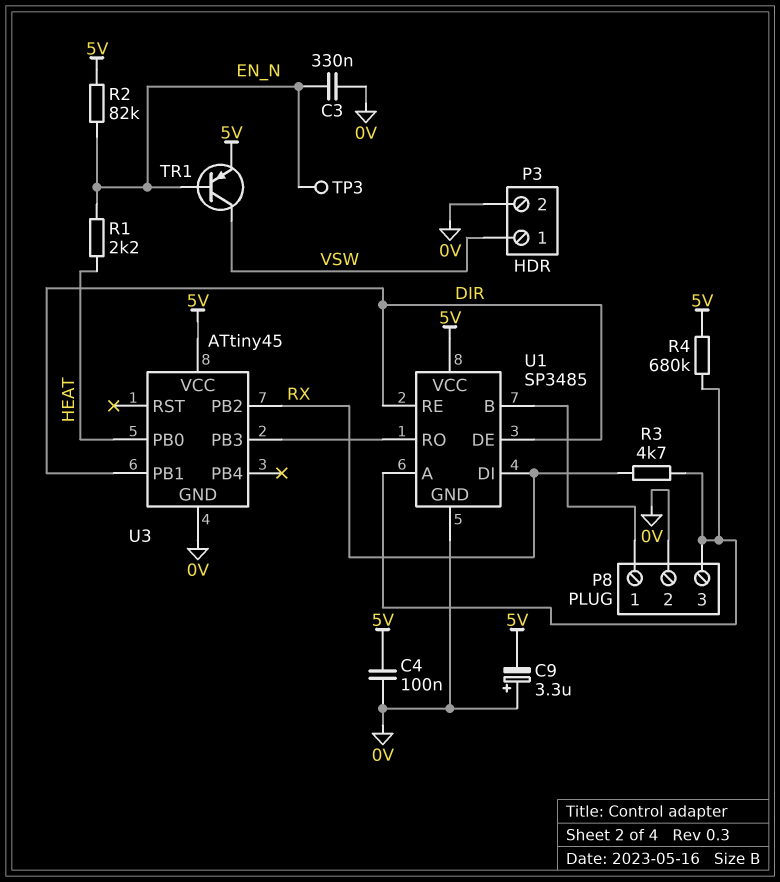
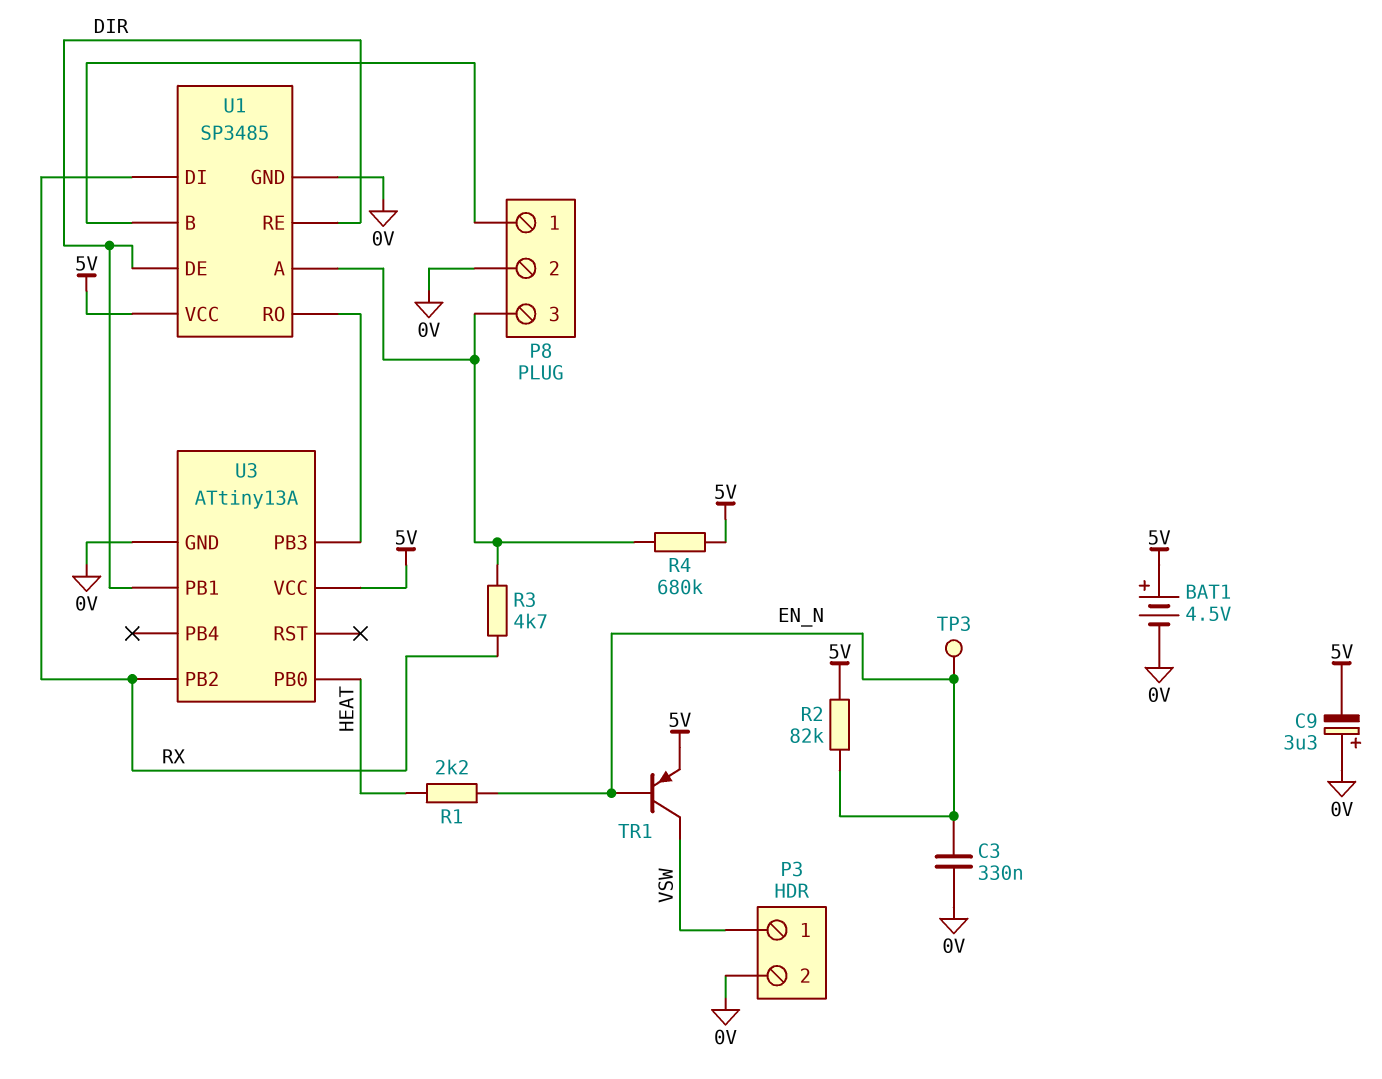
BAT1: none -> 4.5V (plus 5V, minus 0V)
C4: 100nF (0V, 5V) -> none
U3: ATtiny45 -> ATtiny13A

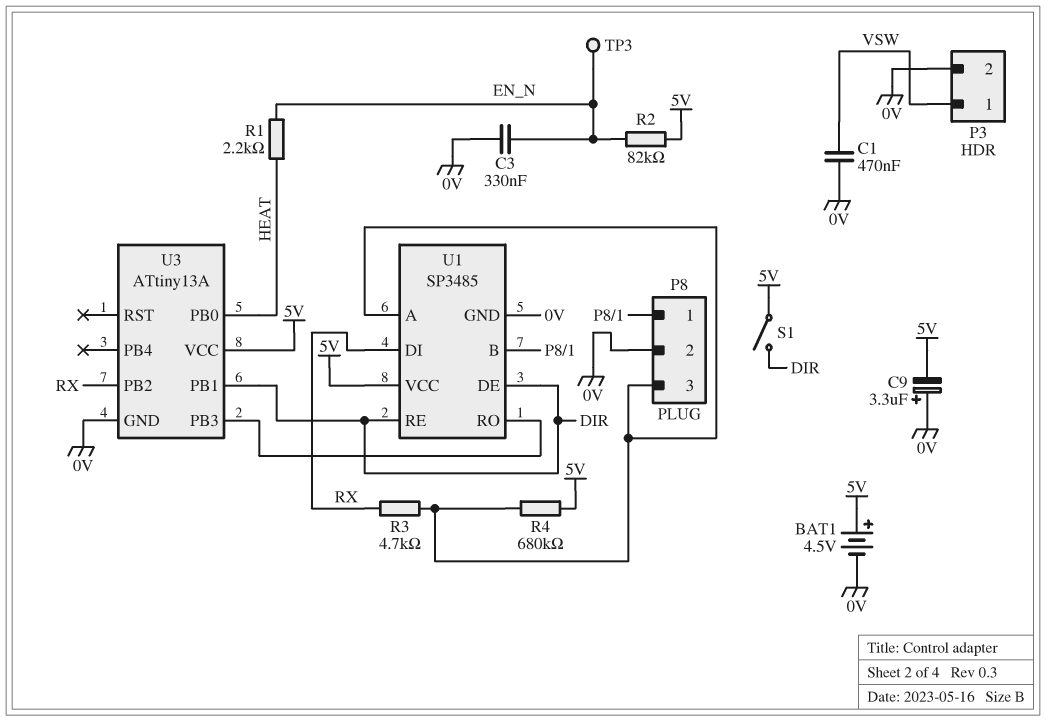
C1: none -> 470nF (0V, VSW)
S1: none -> switch (5V, DIR)
TR1: PNP (B EN_N, C VSW, E 5V) -> none

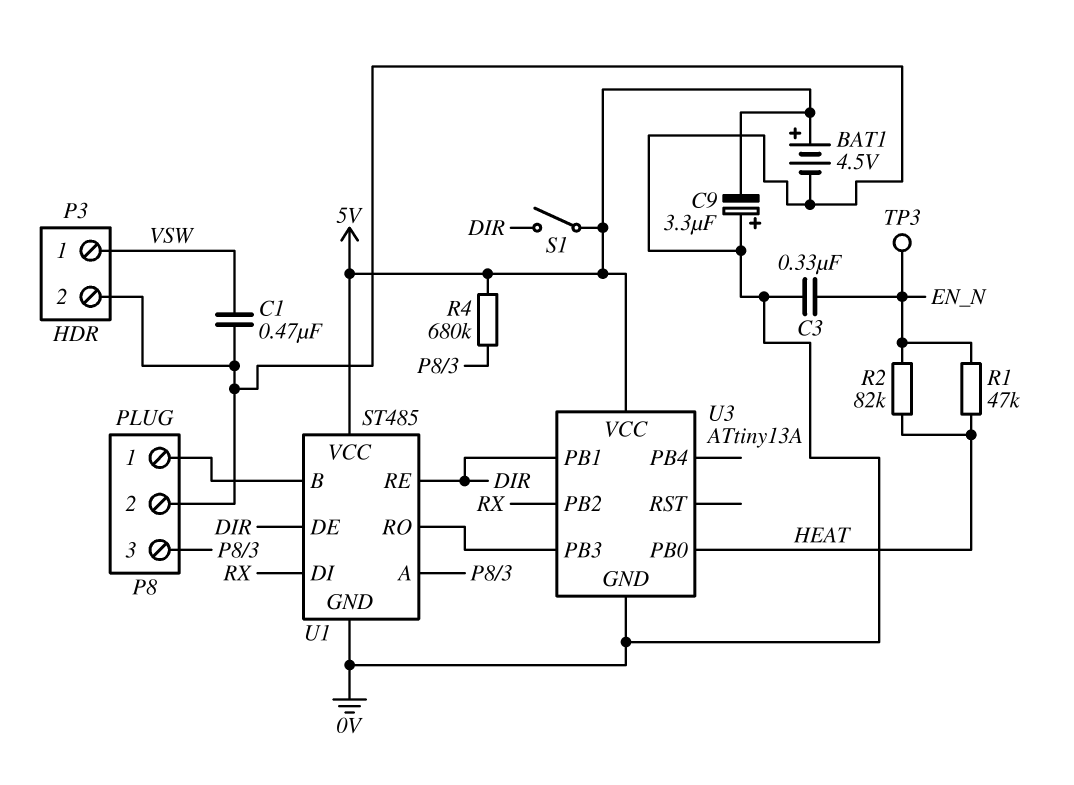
R1: 2.2k (EN_N, HEAT) -> 47k (EN_N, HEAT)
R2: 82k (5V, EN_N) -> 82k (EN_N, HEAT)
R3: 4.7k (P8/3, RX) -> none
U1: SP3485 -> ST485

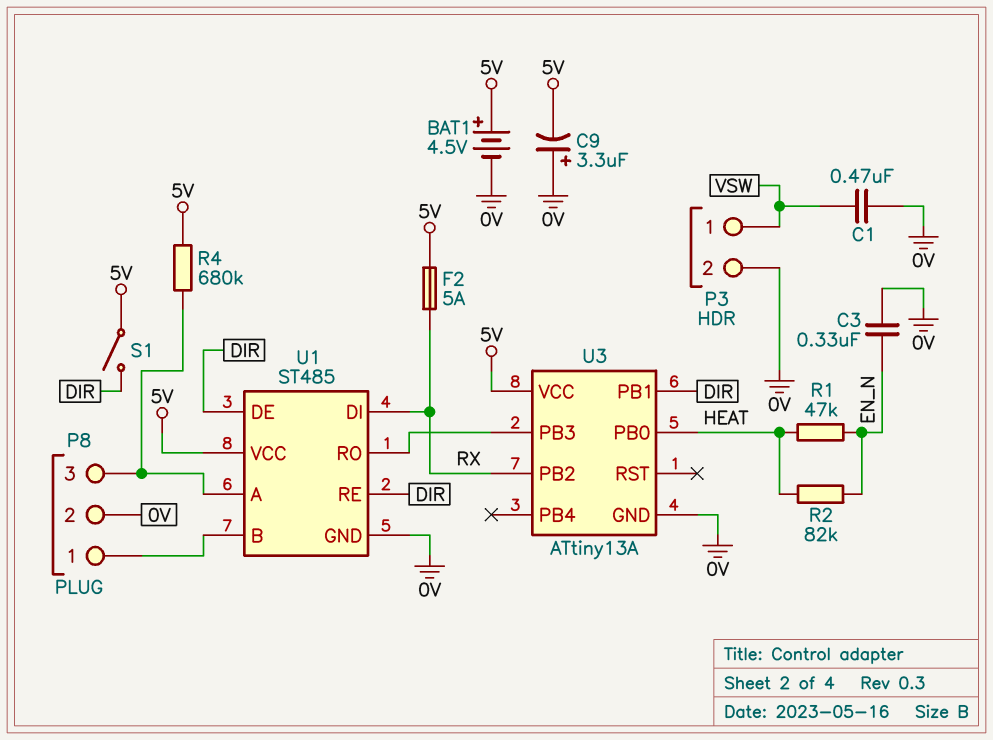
F2: none -> 5A (5V, RX)
TP3: test point (EN_N) -> none

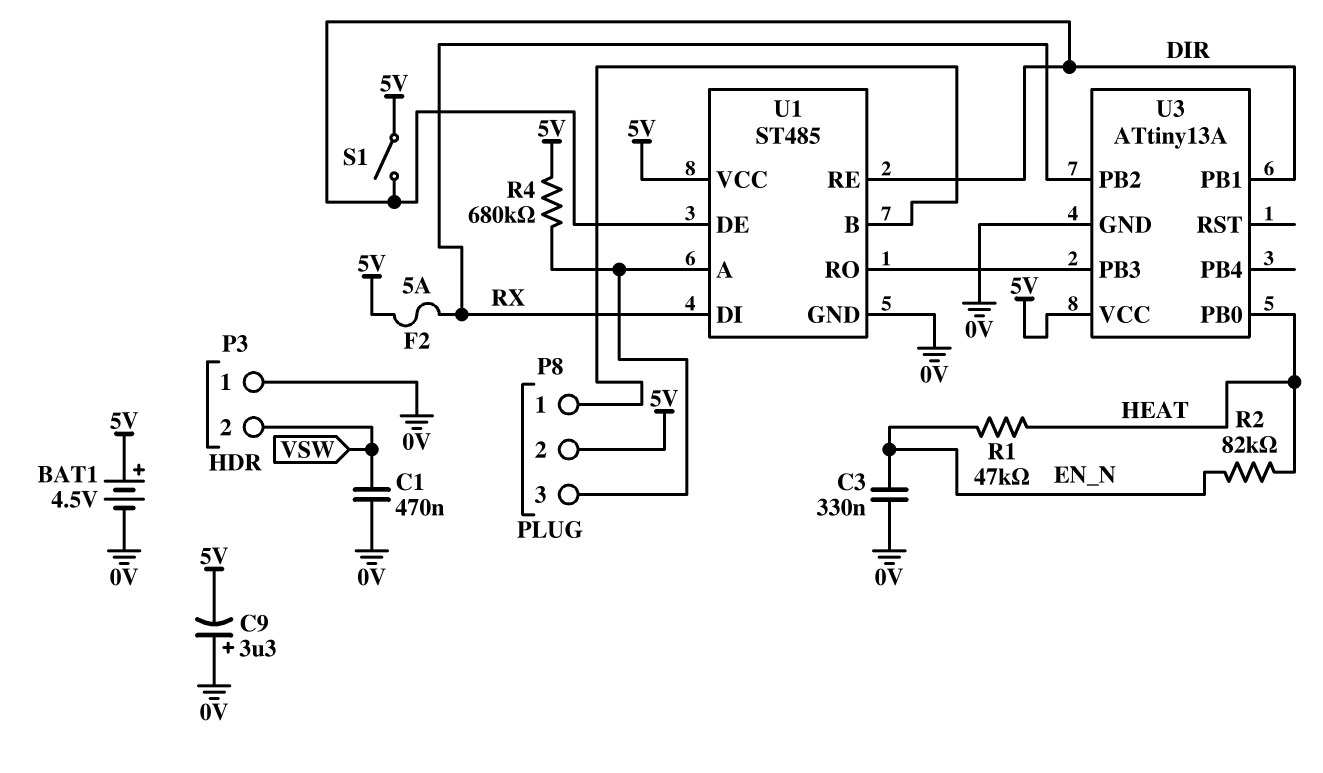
P3 pin 1: VSW -> 0V
P3 pin 2: 0V -> VSW
P8 pin 2: 0V -> 5V

